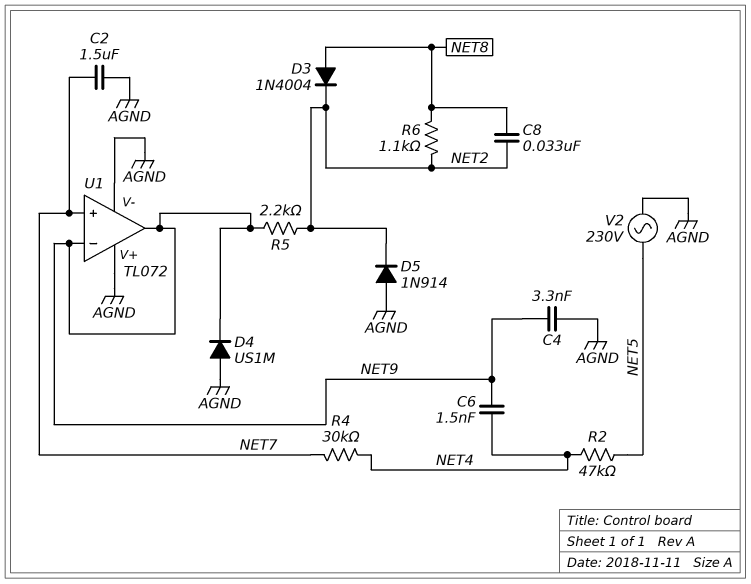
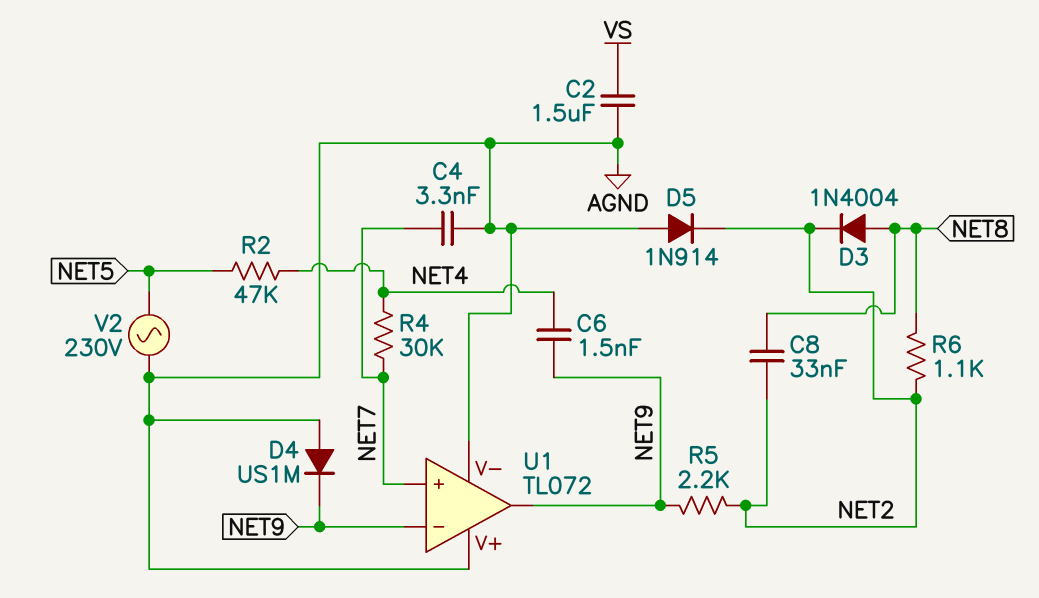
C2: 1.5uF (AGND, NET7) -> 1.5uF (AGND, VS)
C4: 3.3nF (AGND, NET9) -> 3.3nF (AGND, NET7)

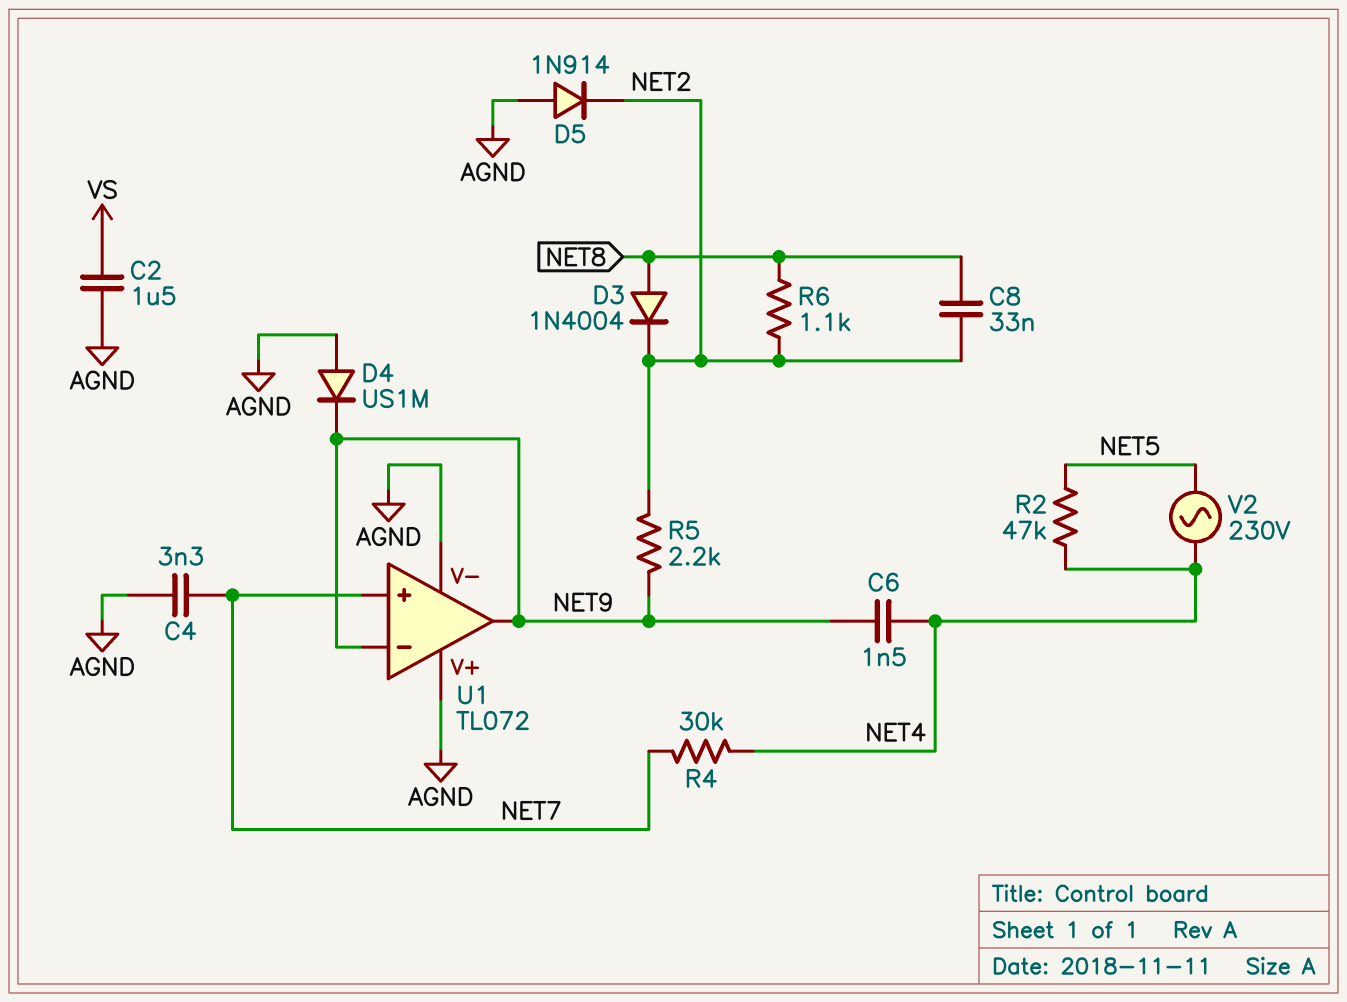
V2: AC 230V (AGND, NET5) -> AC 230V (NET4, NET5)

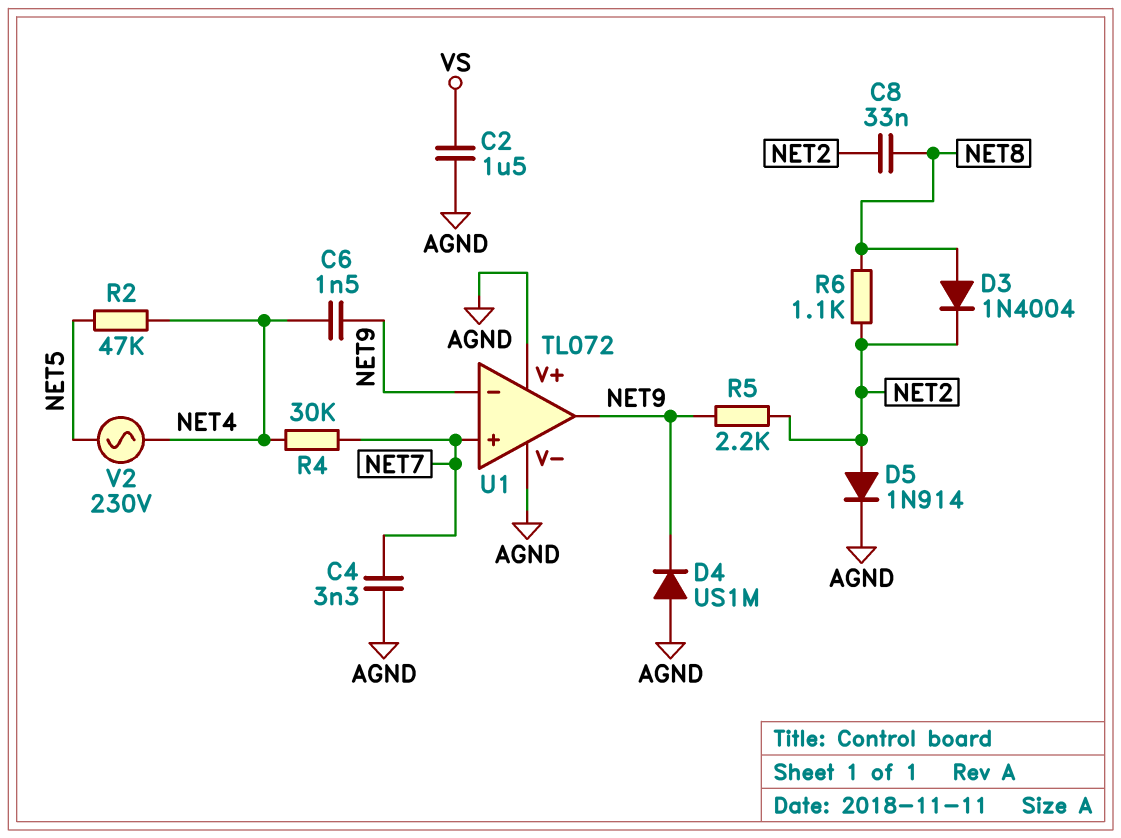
D5: diode 1N914 (A AGND, K NET2) -> diode 1N914 (A NET2, K AGND)

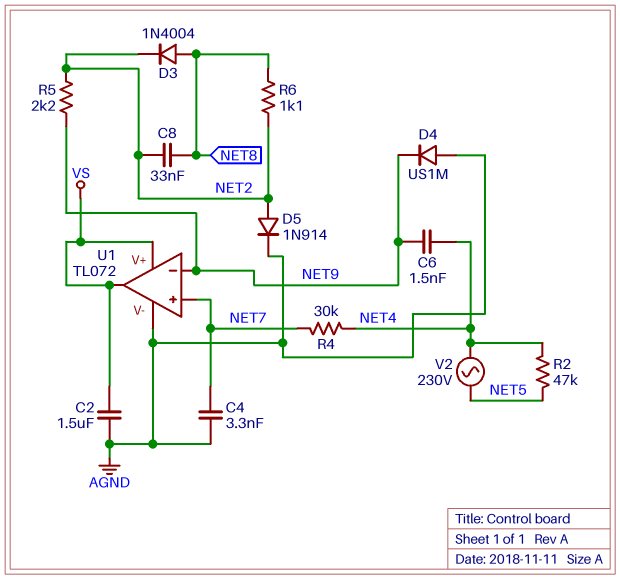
U1 pin V+: AGND -> VS
U1 pin out: NET9 -> VS

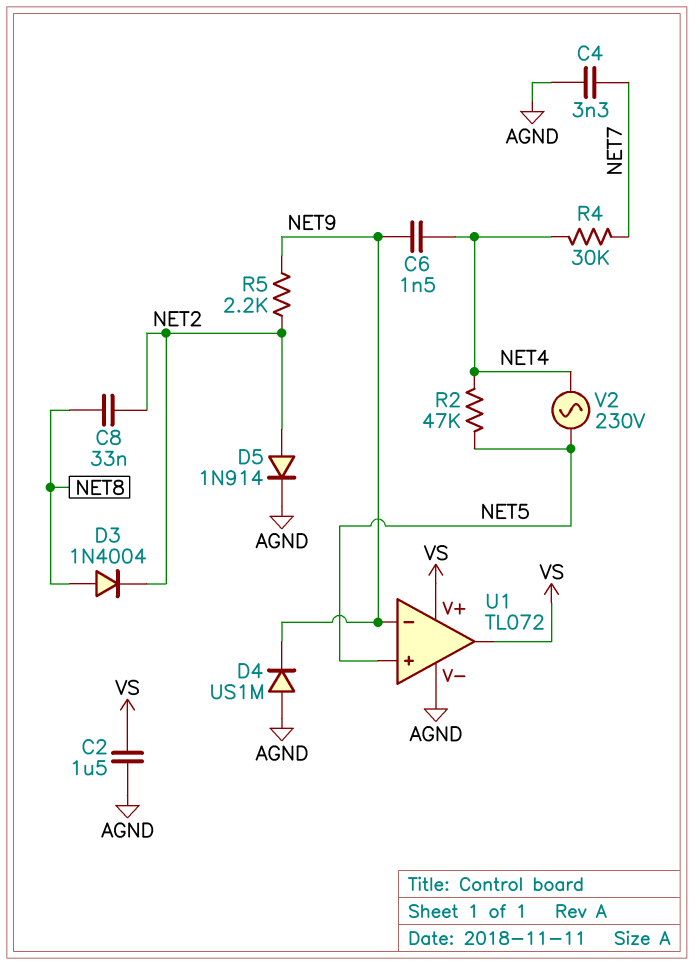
R6: 1.1k (NET2, NET8) -> none
U1 pin in+: NET7 -> NET5

